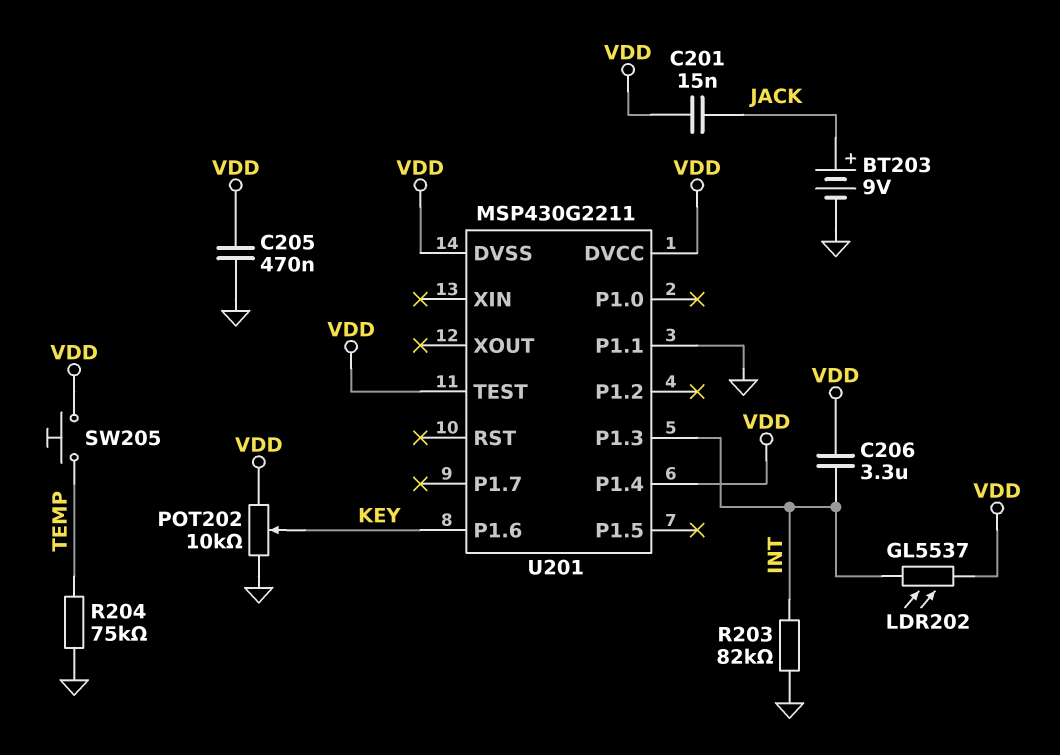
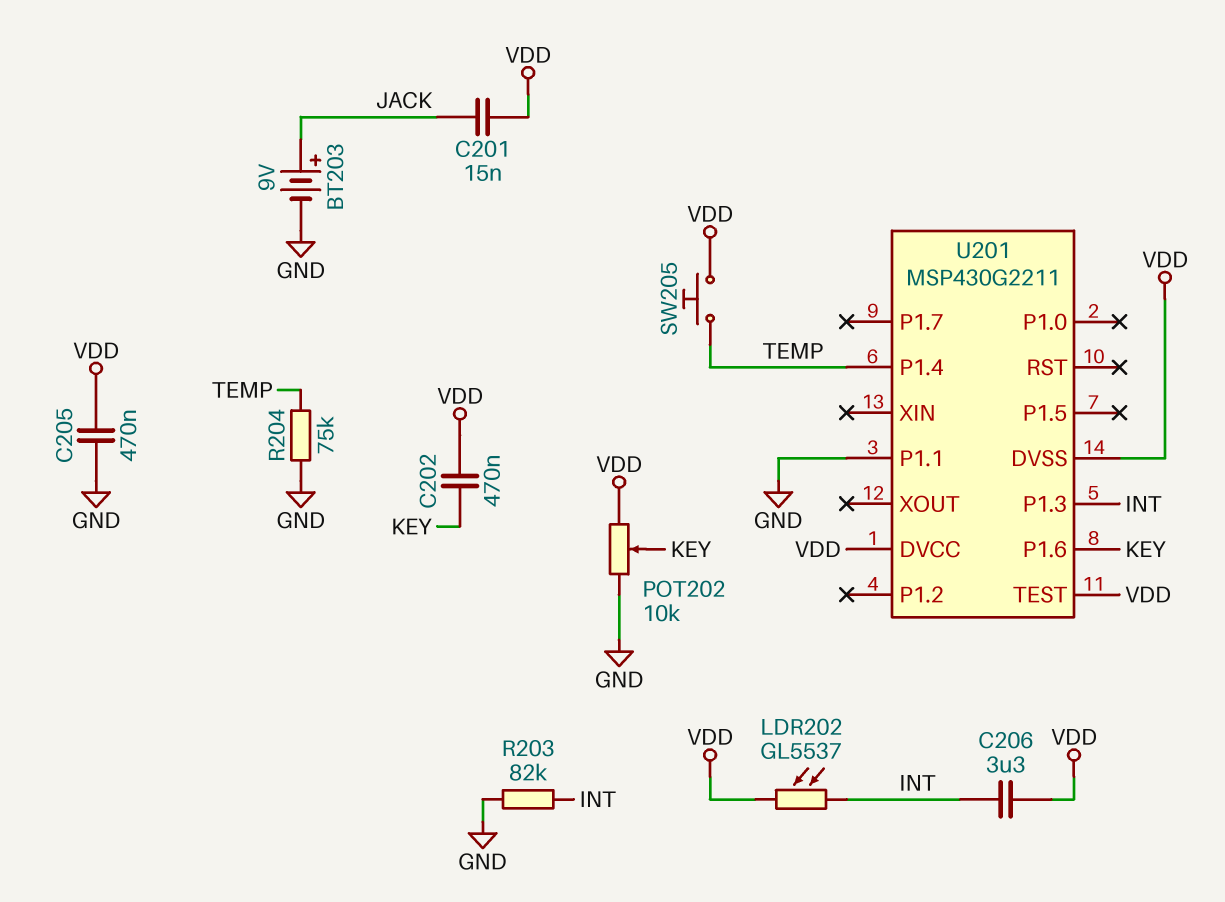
C202: none -> 470nF (KEY, VDD)
U201 pin P1.4: VDD -> TEMP

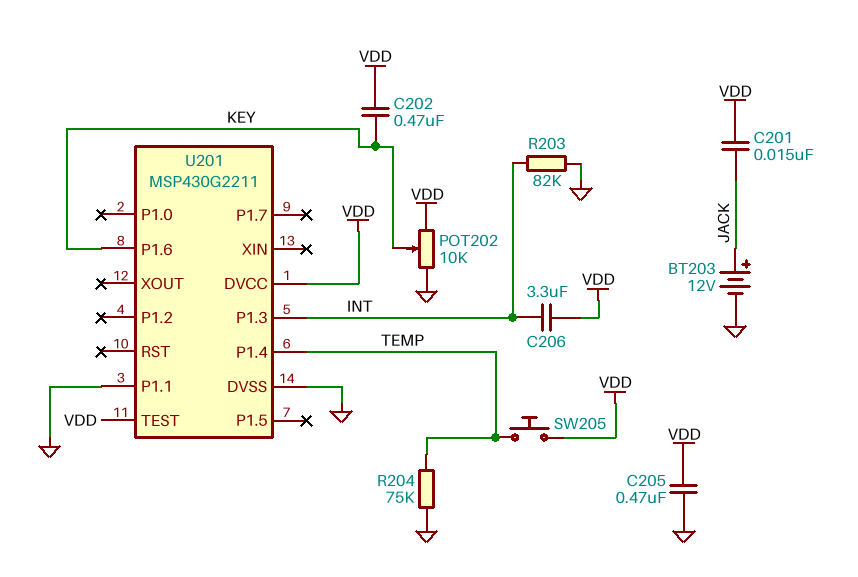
BT203: 9V (plus JACK, minus GND) -> 12V (plus JACK, minus GND)
LDR202: GL5537 (INT, VDD) -> none
U201 pin DVSS: VDD -> GND

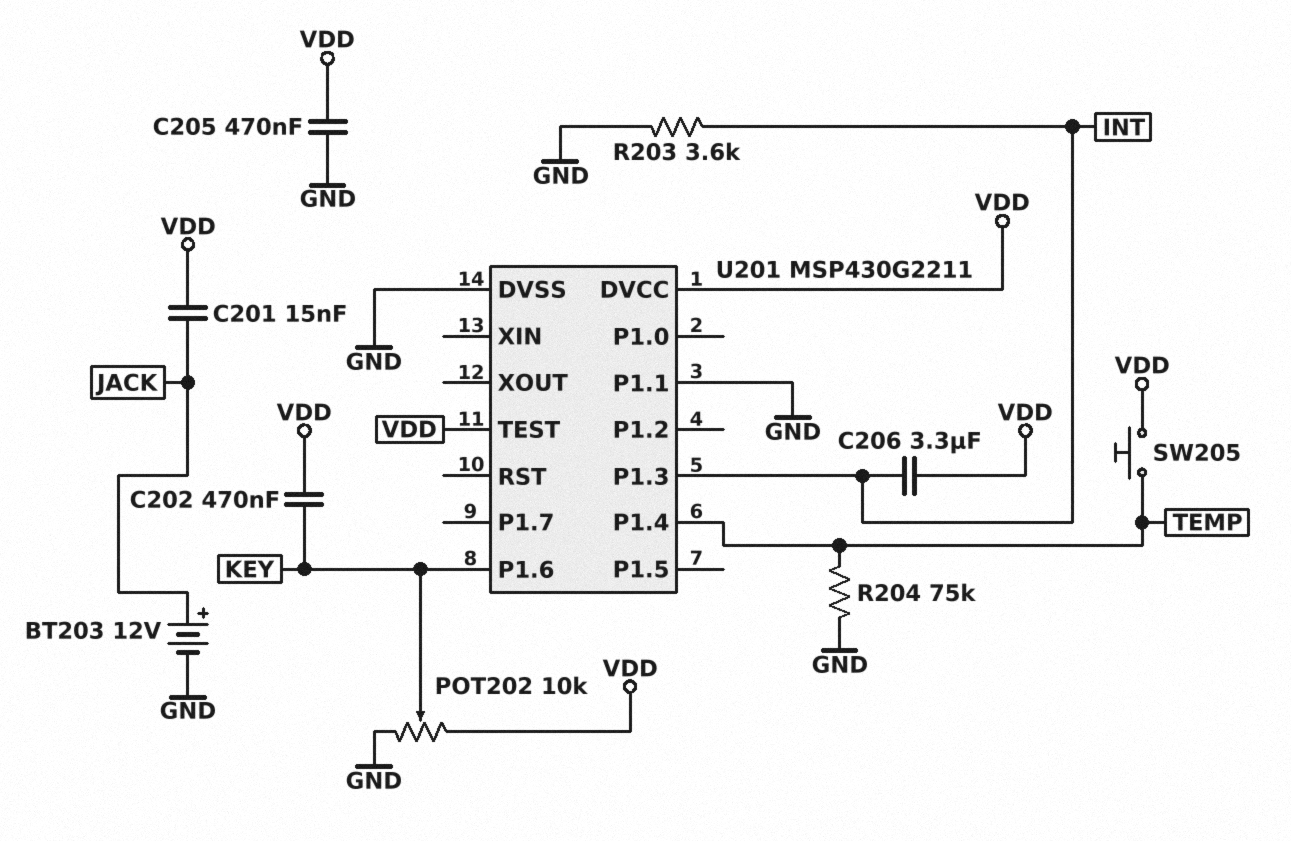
R203: 82k (GND, INT) -> 3.6k (GND, INT)

